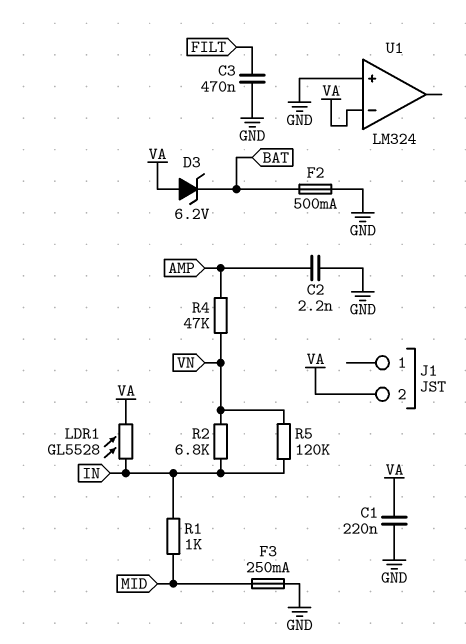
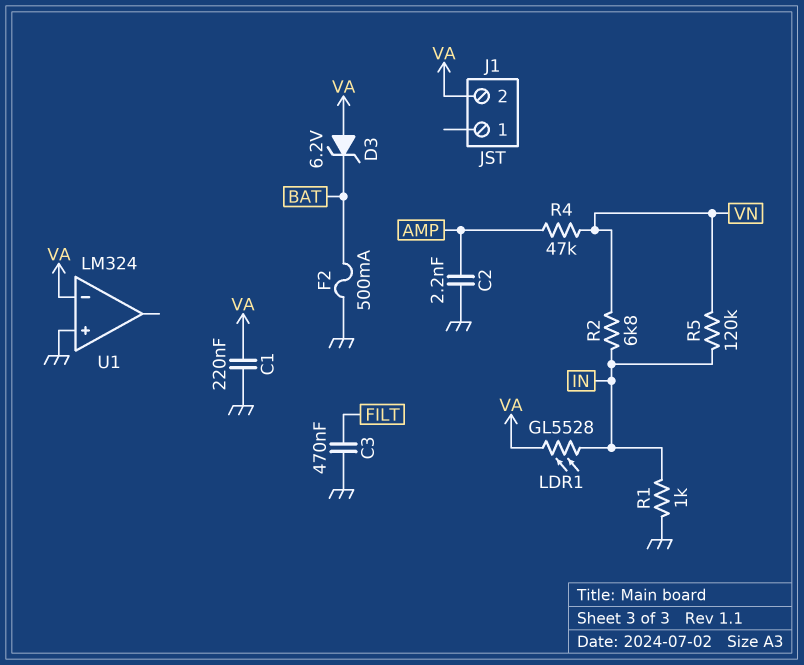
F3: 250mA (GND, MID) -> none
R1: 1k (IN, MID) -> 1k (GND, IN)

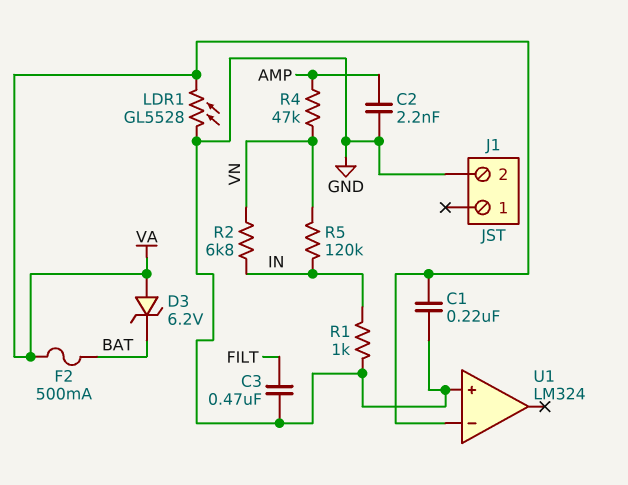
F2: 500mA (BAT, GND) -> 500mA (BAT, VA)
J1 pin 2: VA -> GND
LDR1: GL5528 (IN, VA) -> GL5528 (GND, VA)

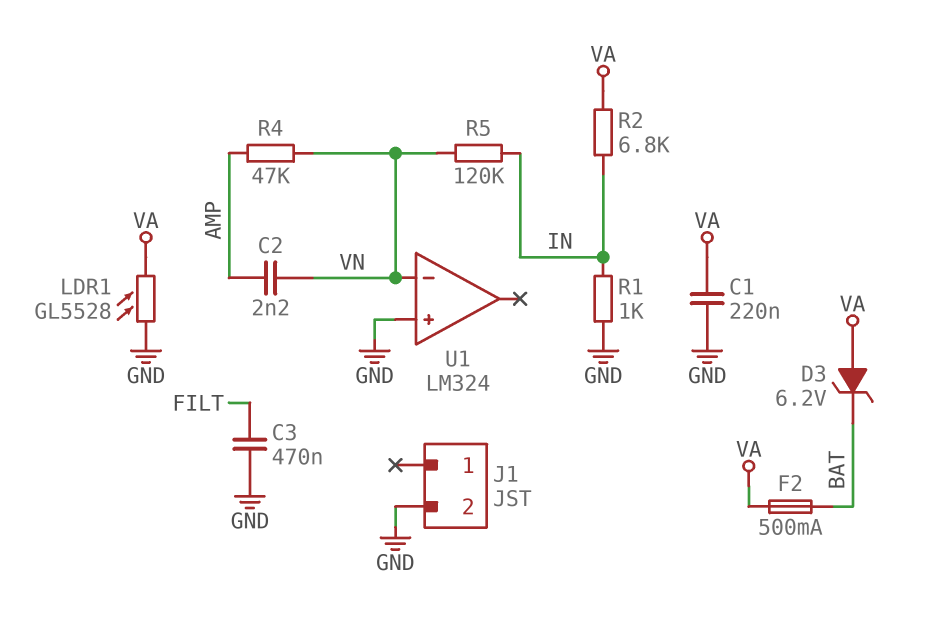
C2: 2.2nF (AMP, GND) -> 2.2nF (AMP, VN)
R2: 6.8k (IN, VN) -> 6.8k (IN, VA)
U1 pin in-: VA -> VN

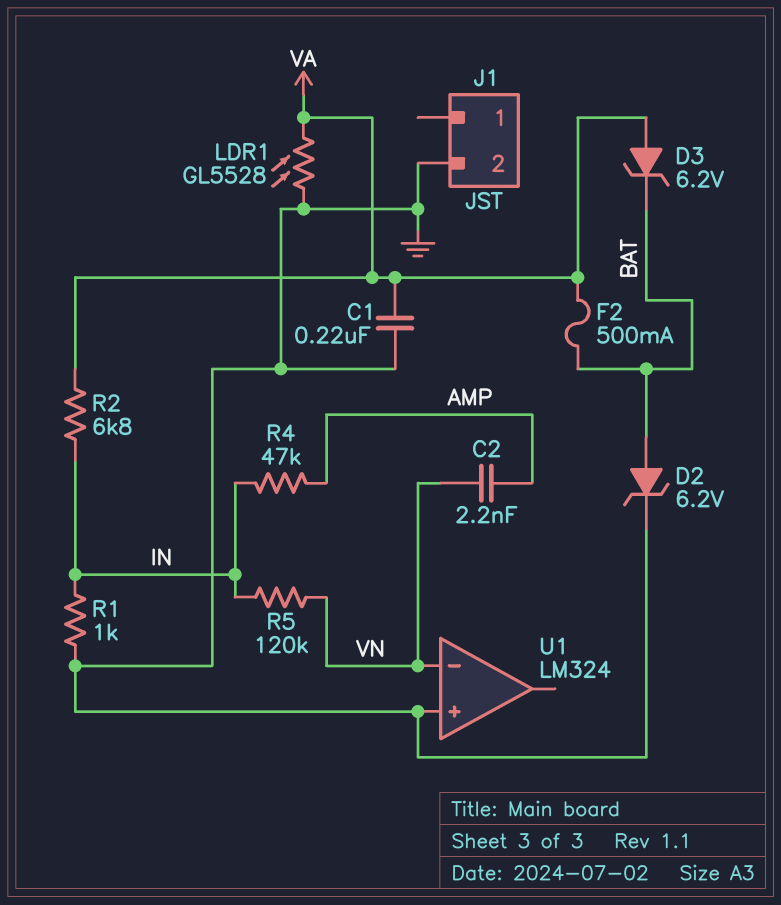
C3: 470nF (FILT, GND) -> none
D2: none -> zener 6.2V (A BAT, K GND)
R4: 47k (AMP, VN) -> 47k (AMP, IN)

